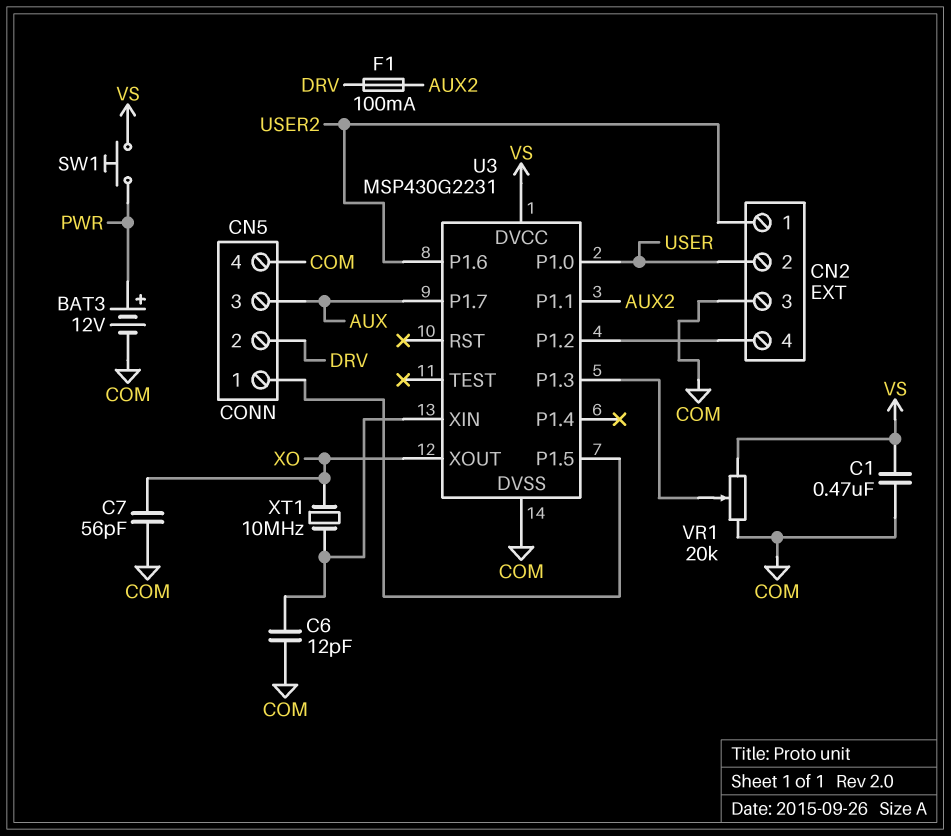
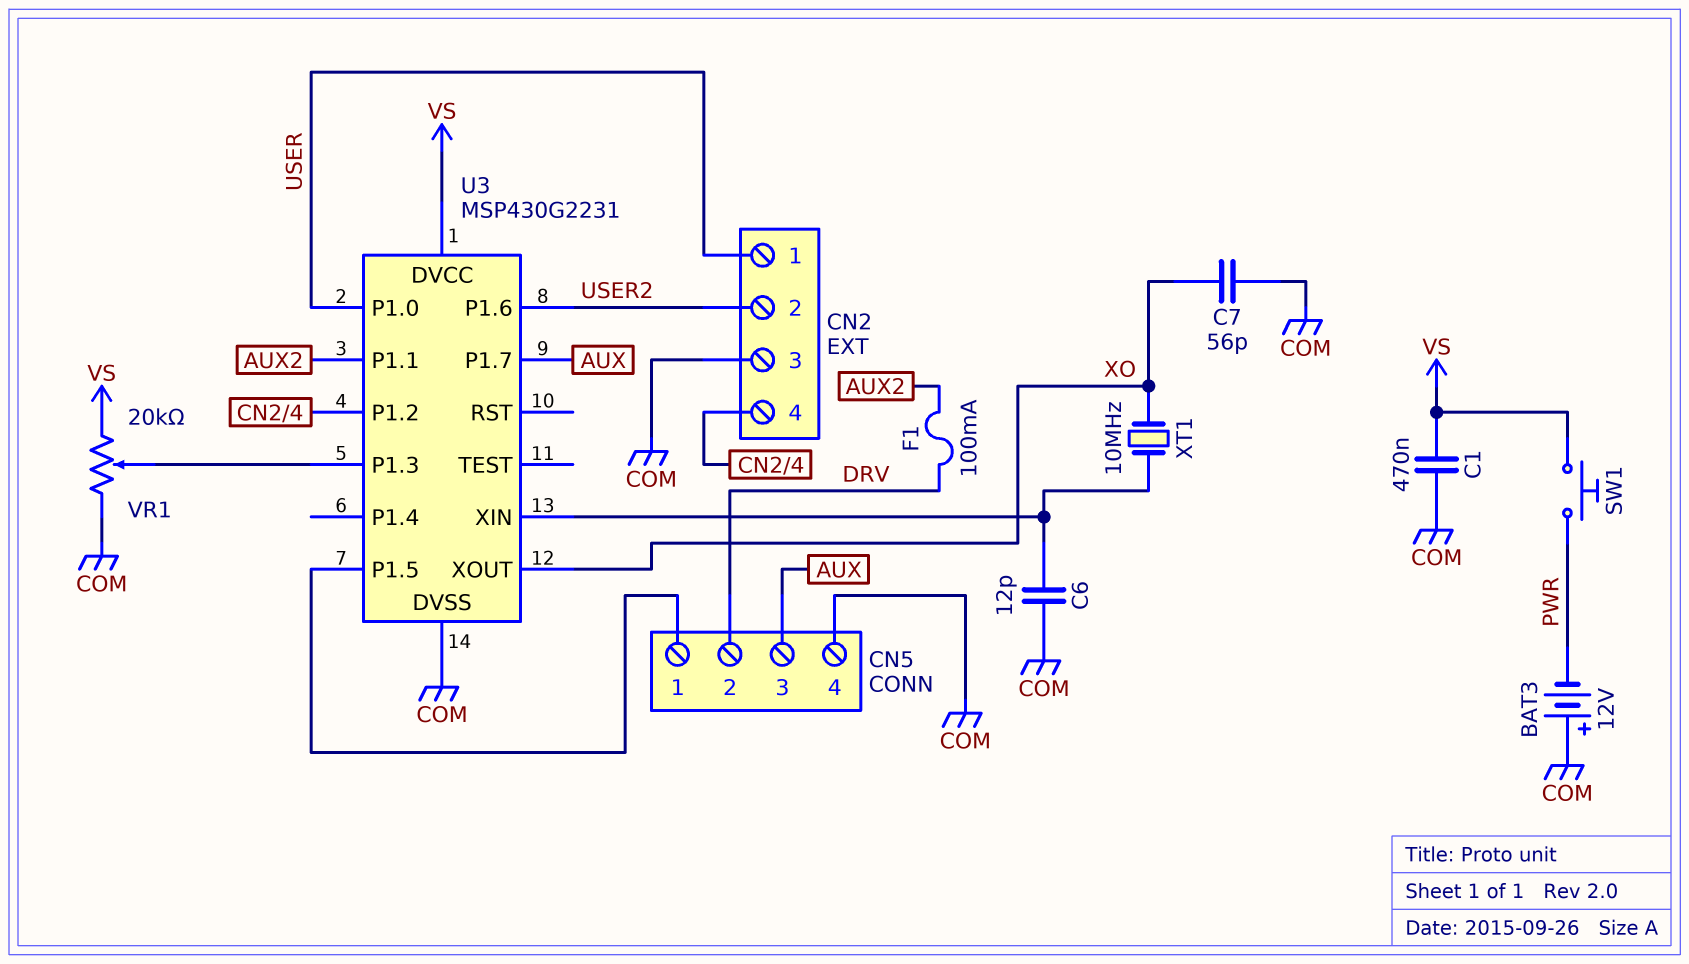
BAT3: 12V (plus PWR, minus COM) -> 12V (plus COM, minus PWR)
CN2 pin 1: USER2 -> USER
CN2 pin 2: USER -> USER2

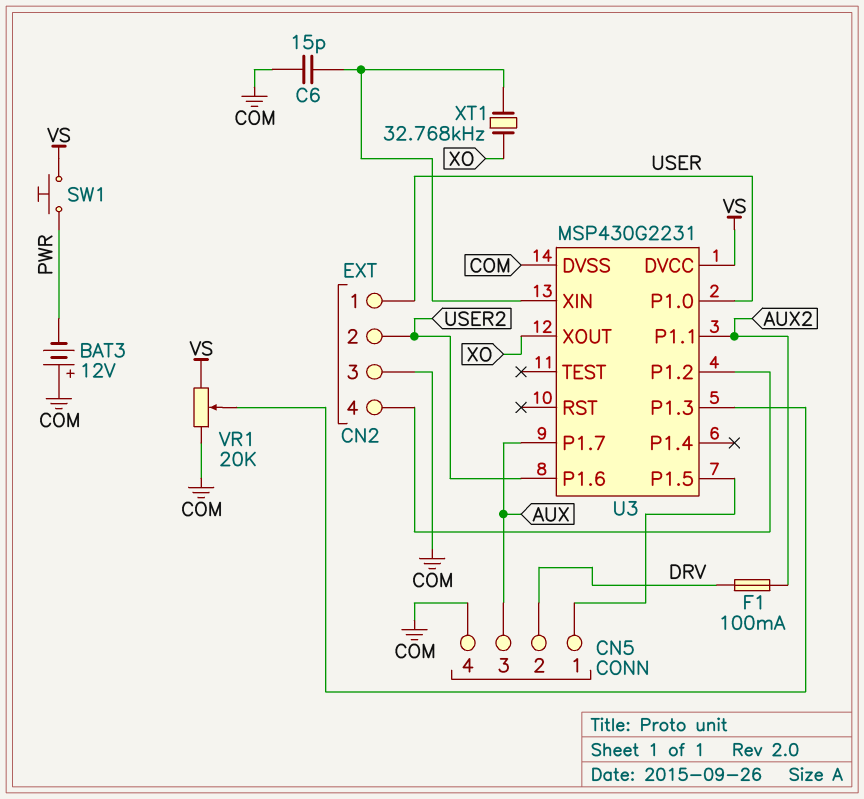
C1: 470nF (COM, VS) -> none
C6: 12pF (COM, U3/XIN) -> 15pF (COM, U3/XIN)
C7: 56pF (COM, XO) -> none
XT1: 10MHz (U3/XIN, XO) -> 32.768kHz (U3/XIN, XO)

